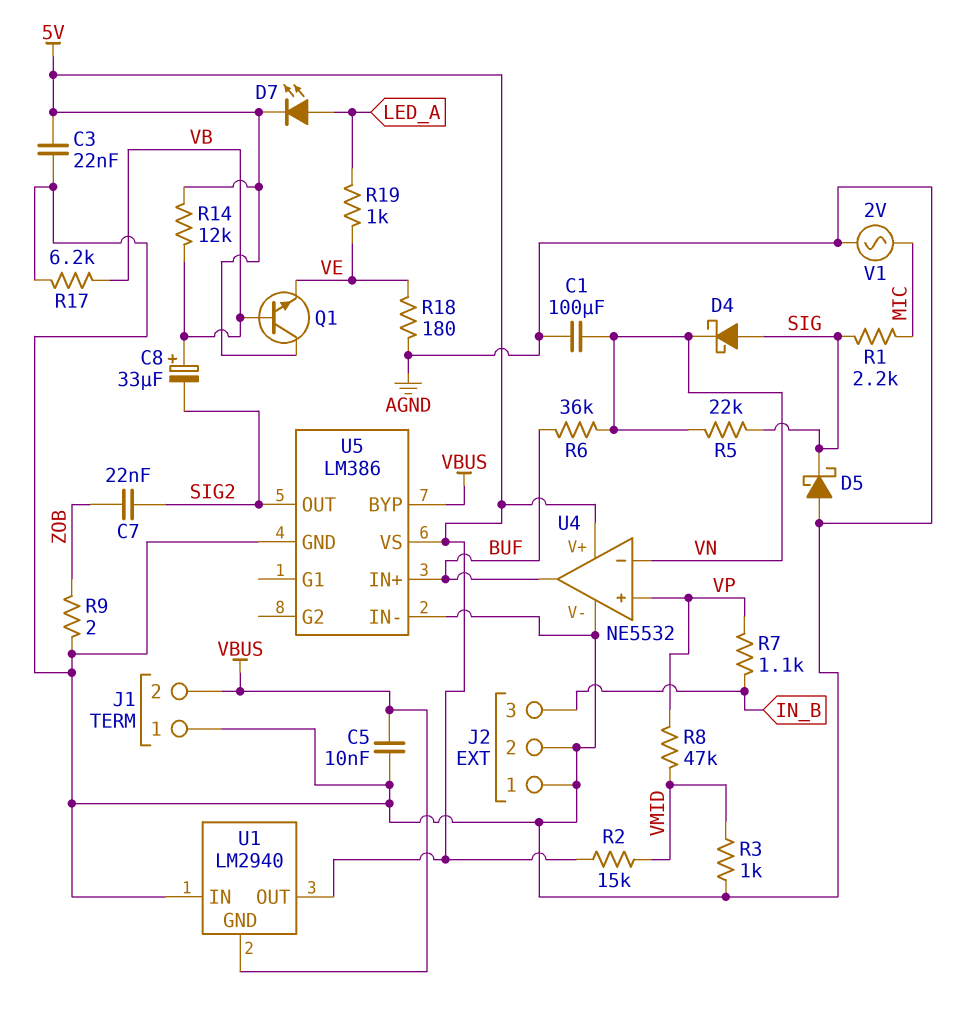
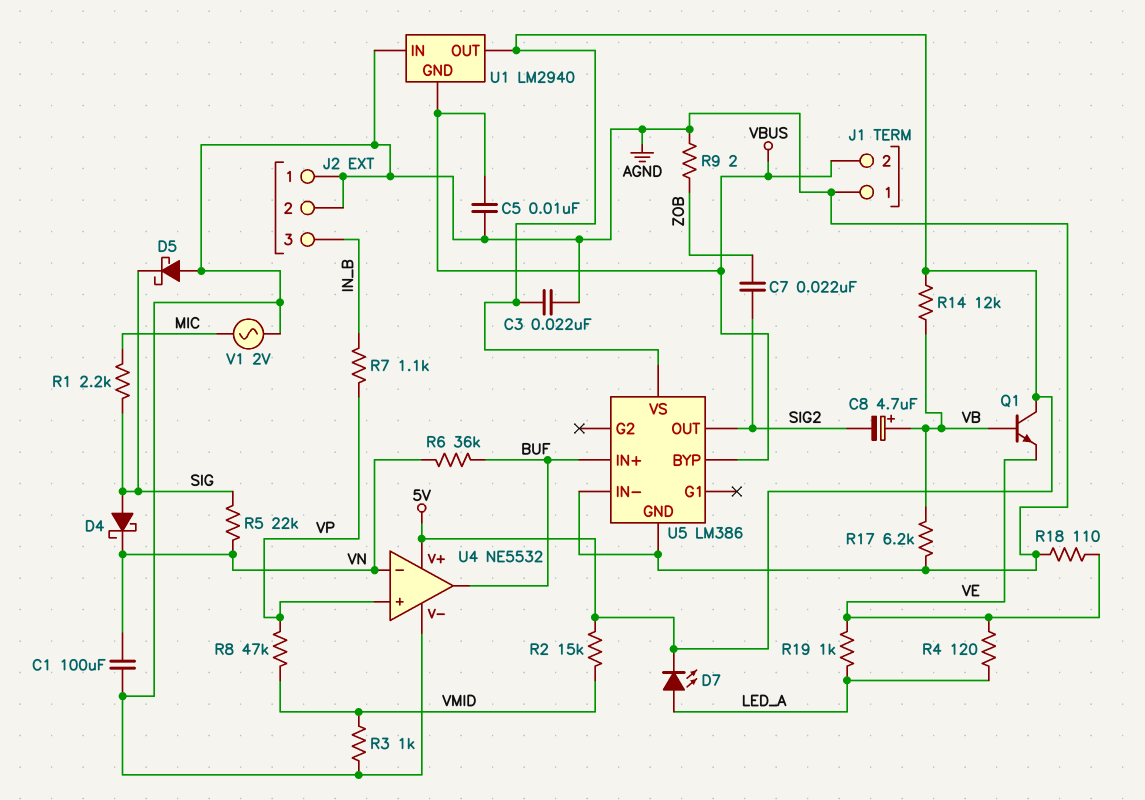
C8: 33uF (plus VB, minus SIG2) -> 4.7uF (plus VB, minus SIG2)
R4: none -> 120 (LED_A, VE)
R18: 180 (AGND, VE) -> 110 (AGND, VE)

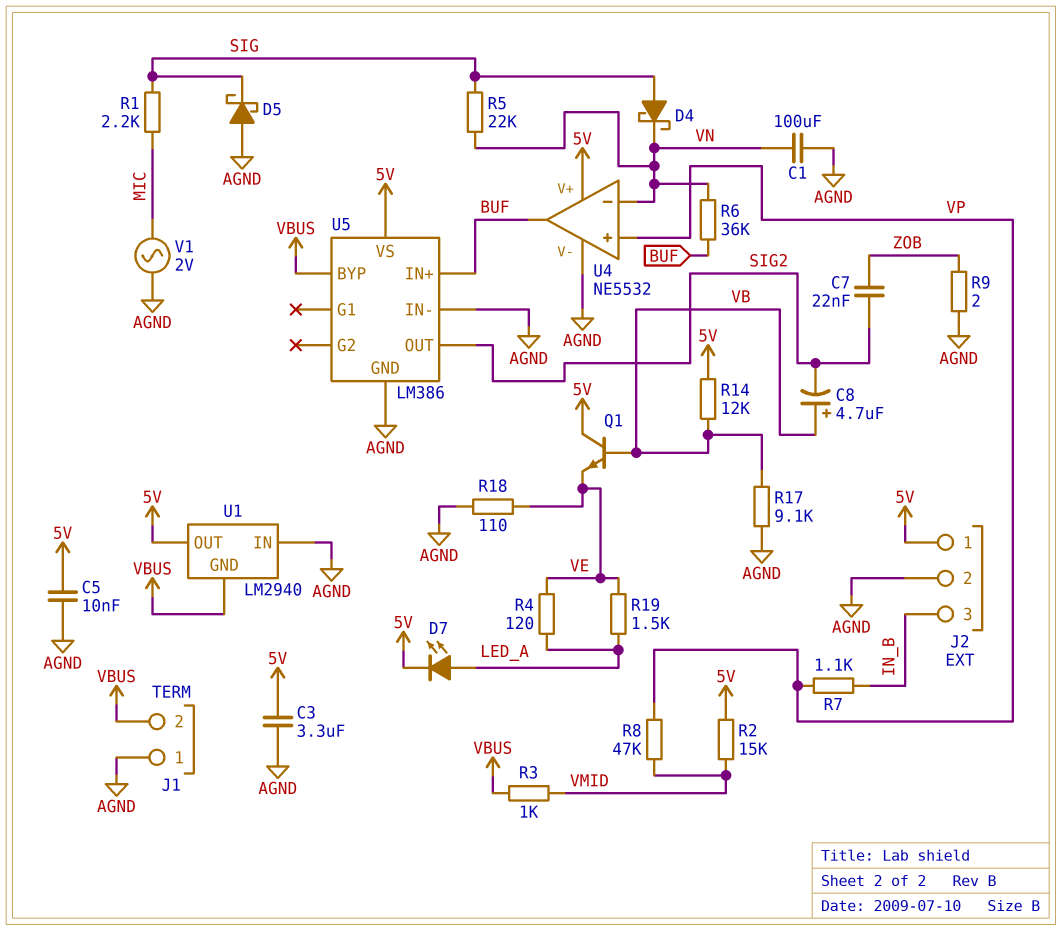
C3: 22nF (5V, AGND) -> 3.3uF (5V, AGND)
C5: 10nF (AGND, VBUS) -> 10nF (5V, AGND)
J2 pin 1: AGND -> 5V
R3: 1k (AGND, VMID) -> 1k (VBUS, VMID)
R17: 6.2k (AGND, VB) -> 9.1k (AGND, VB)
R19: 1k (LED_A, VE) -> 1.5k (LED_A, VE)

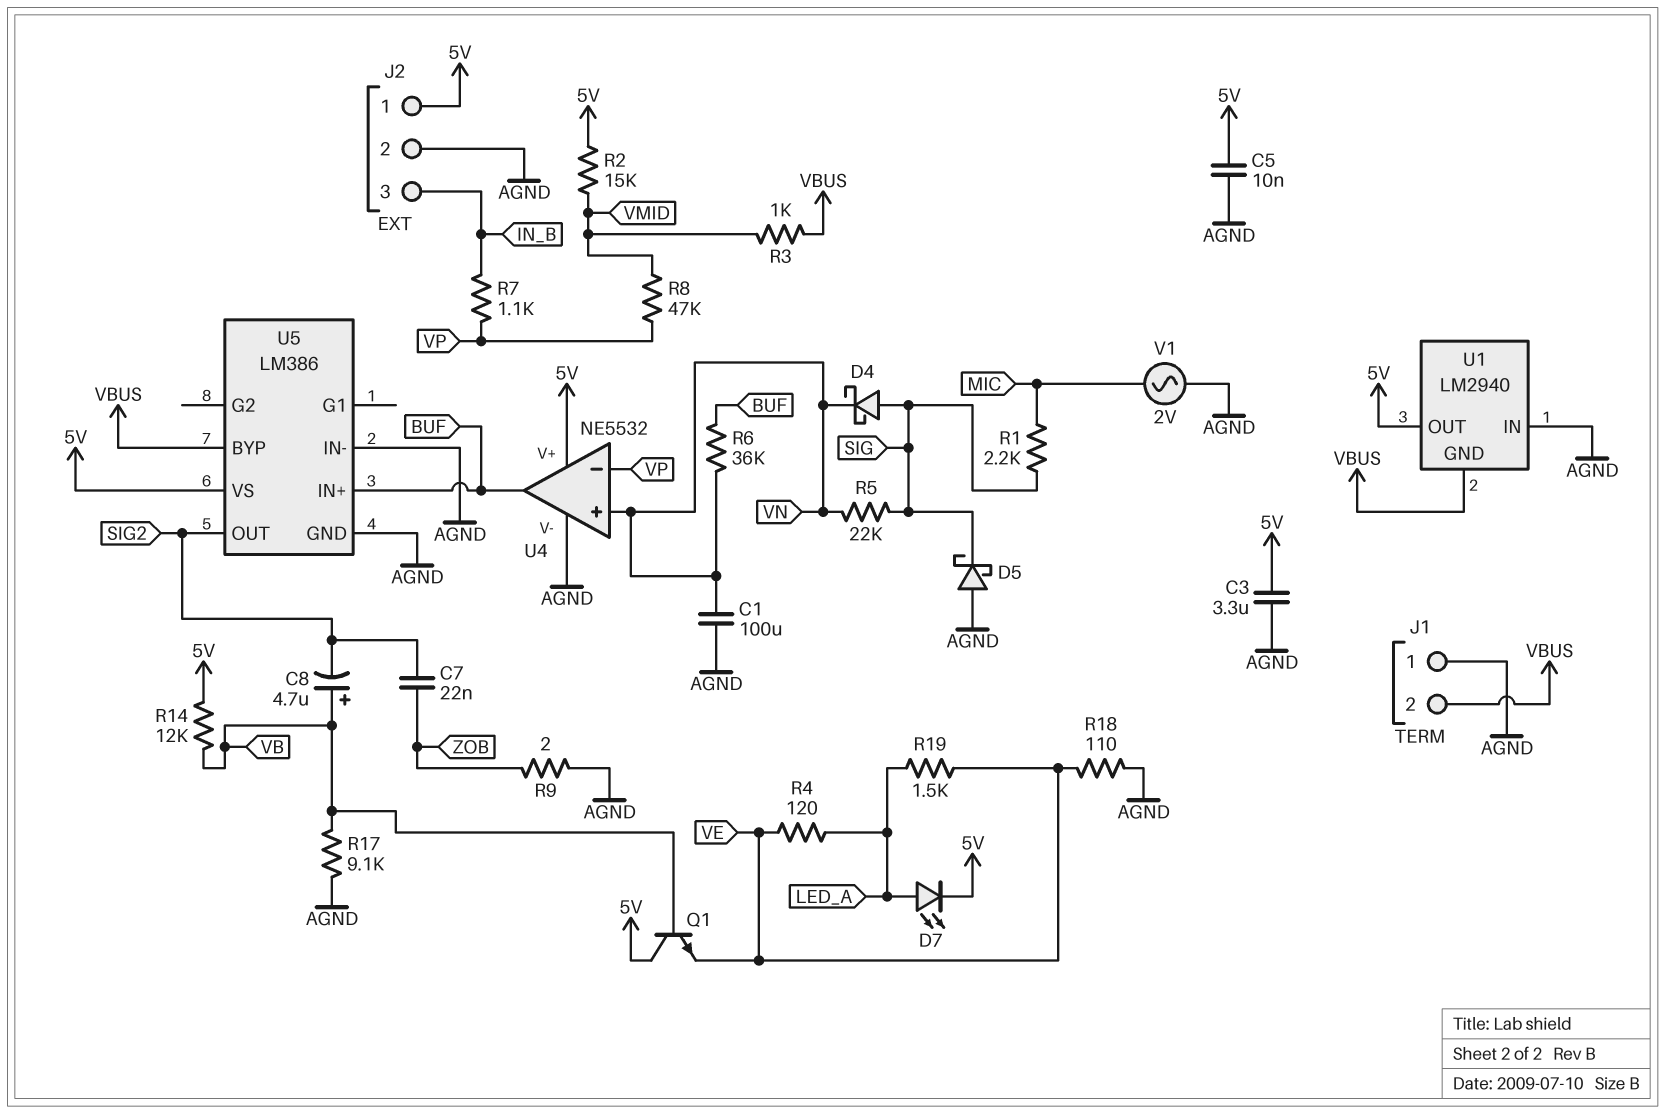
U4 pin in+: VP -> VN
U4 pin in-: VN -> VP

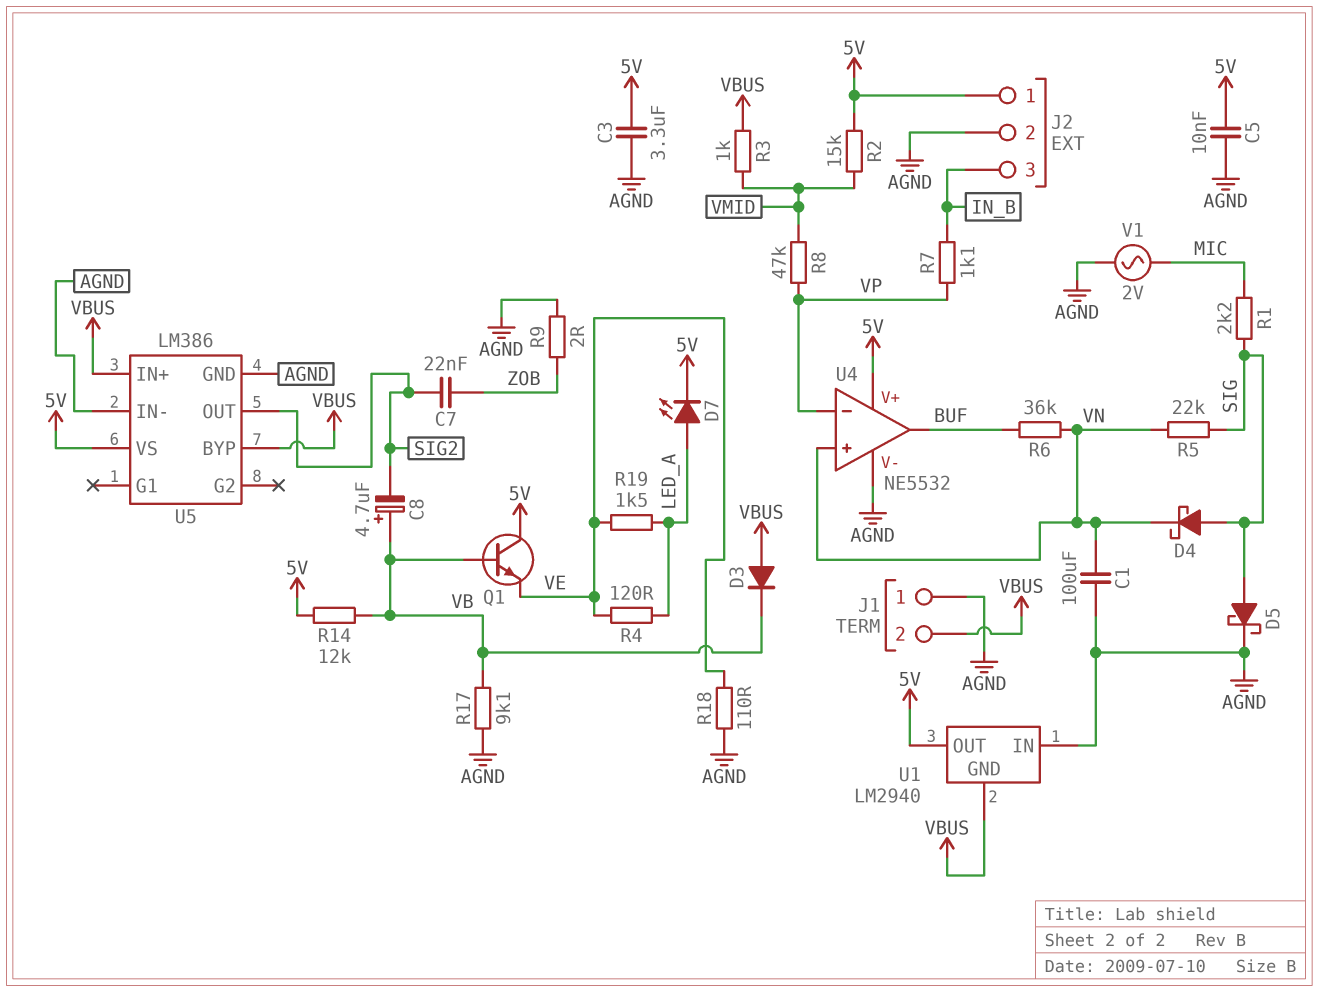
D3: none -> diode (A VBUS, K VB)
D5: schottky (A AGND, K SIG) -> schottky (A SIG, K AGND)
U5 pin IN+: BUF -> VBUS

